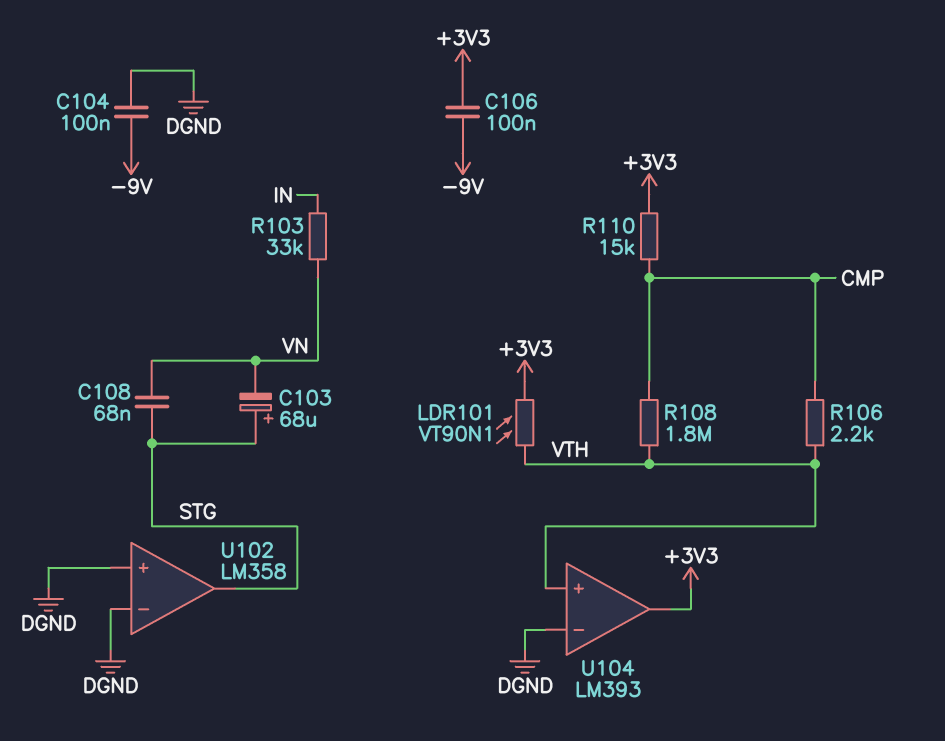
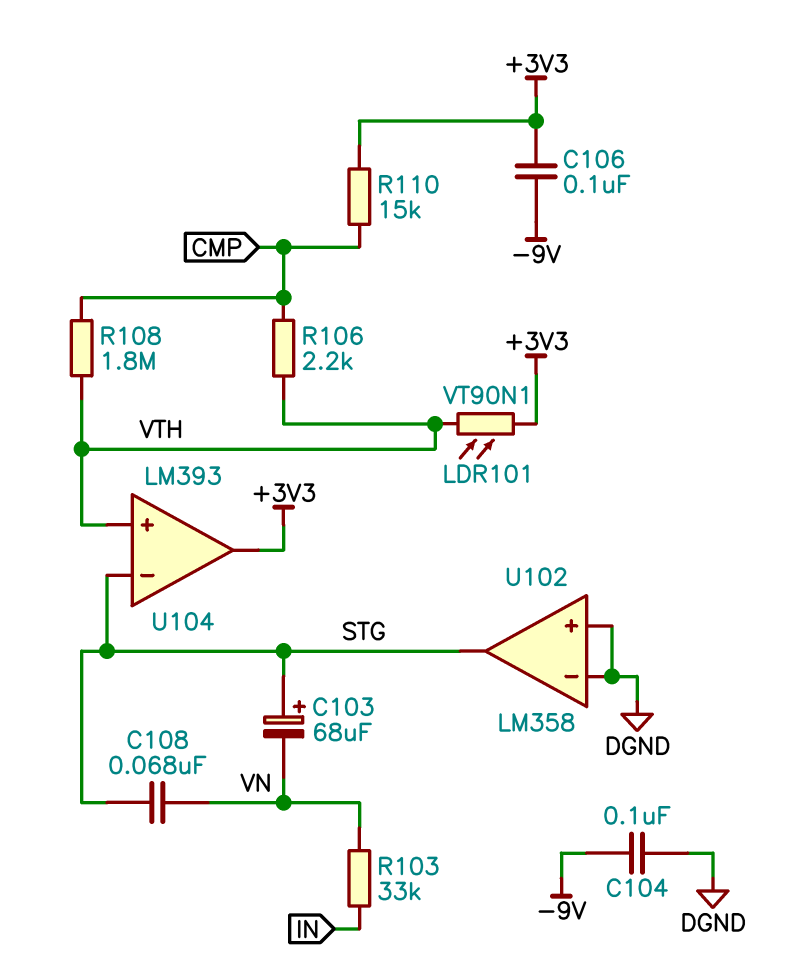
U104 pin in-: DGND -> STG

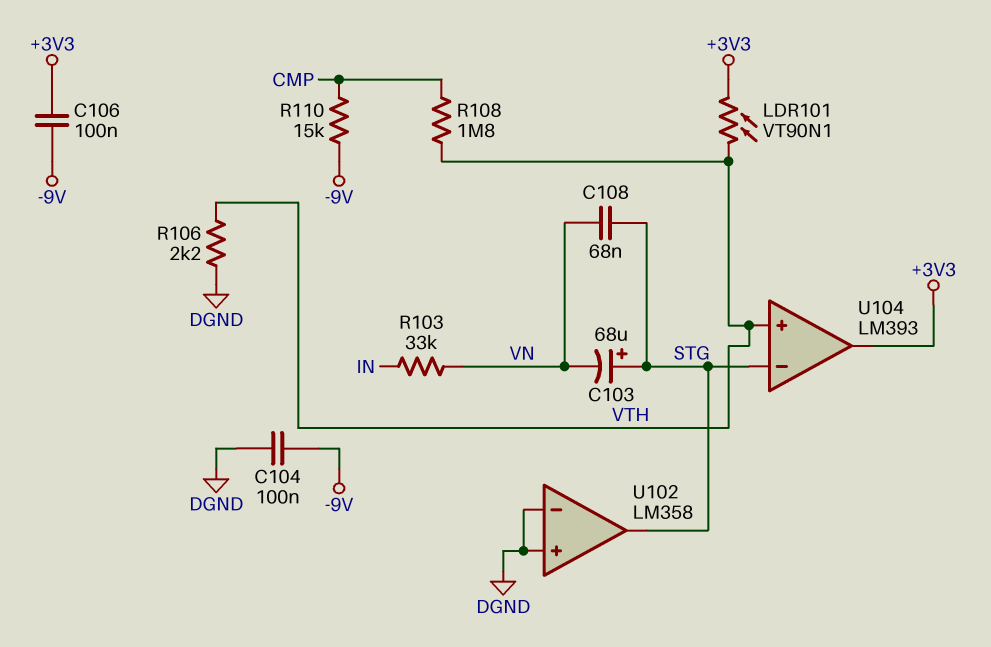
R106: 2.2k (CMP, VTH) -> 2.2k (DGND, VTH)
R110: 15k (+3V3, CMP) -> 15k (-9V, CMP)

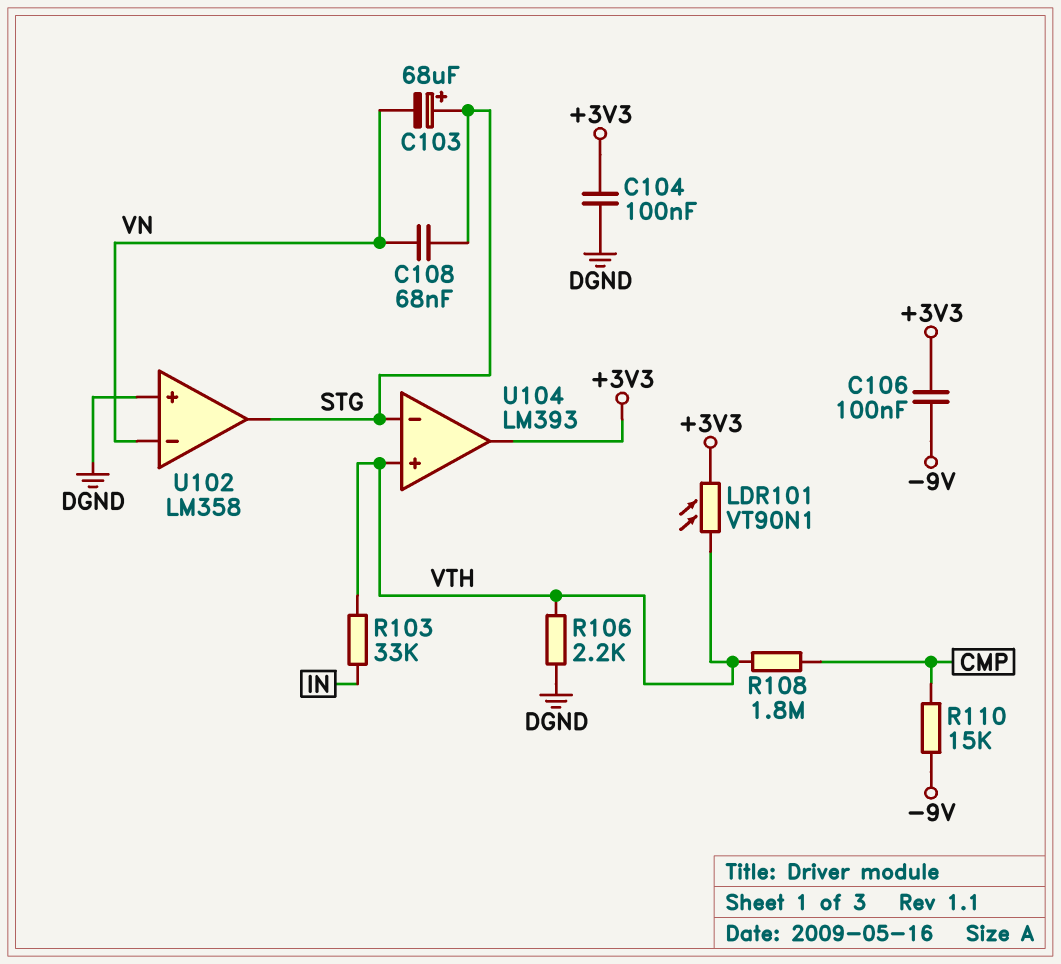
C104: 100nF (-9V, DGND) -> 100nF (+3V3, DGND)
R103: 33k (IN, VN) -> 33k (IN, VTH)
U102 pin in-: DGND -> VN

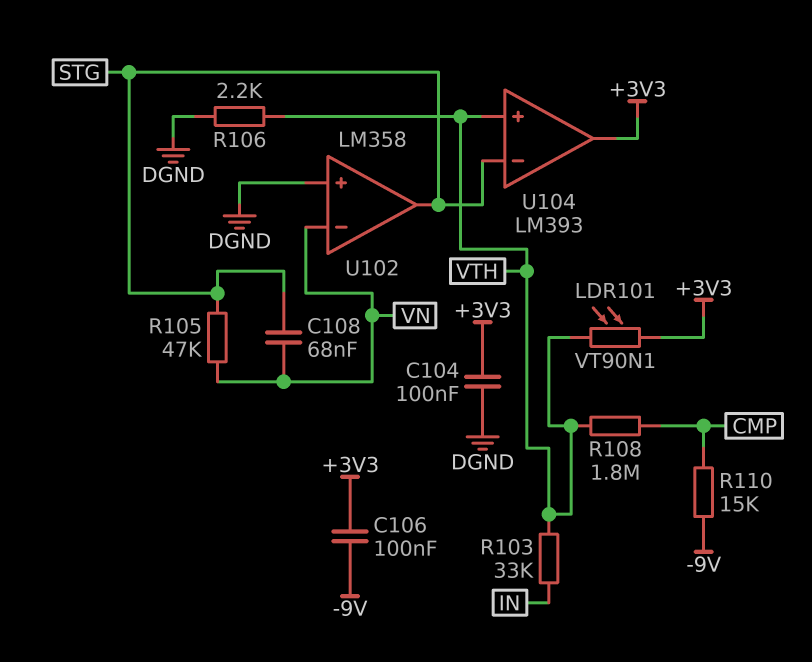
C103: 68uF (plus STG, minus VN) -> none
R105: none -> 47k (STG, VN)

